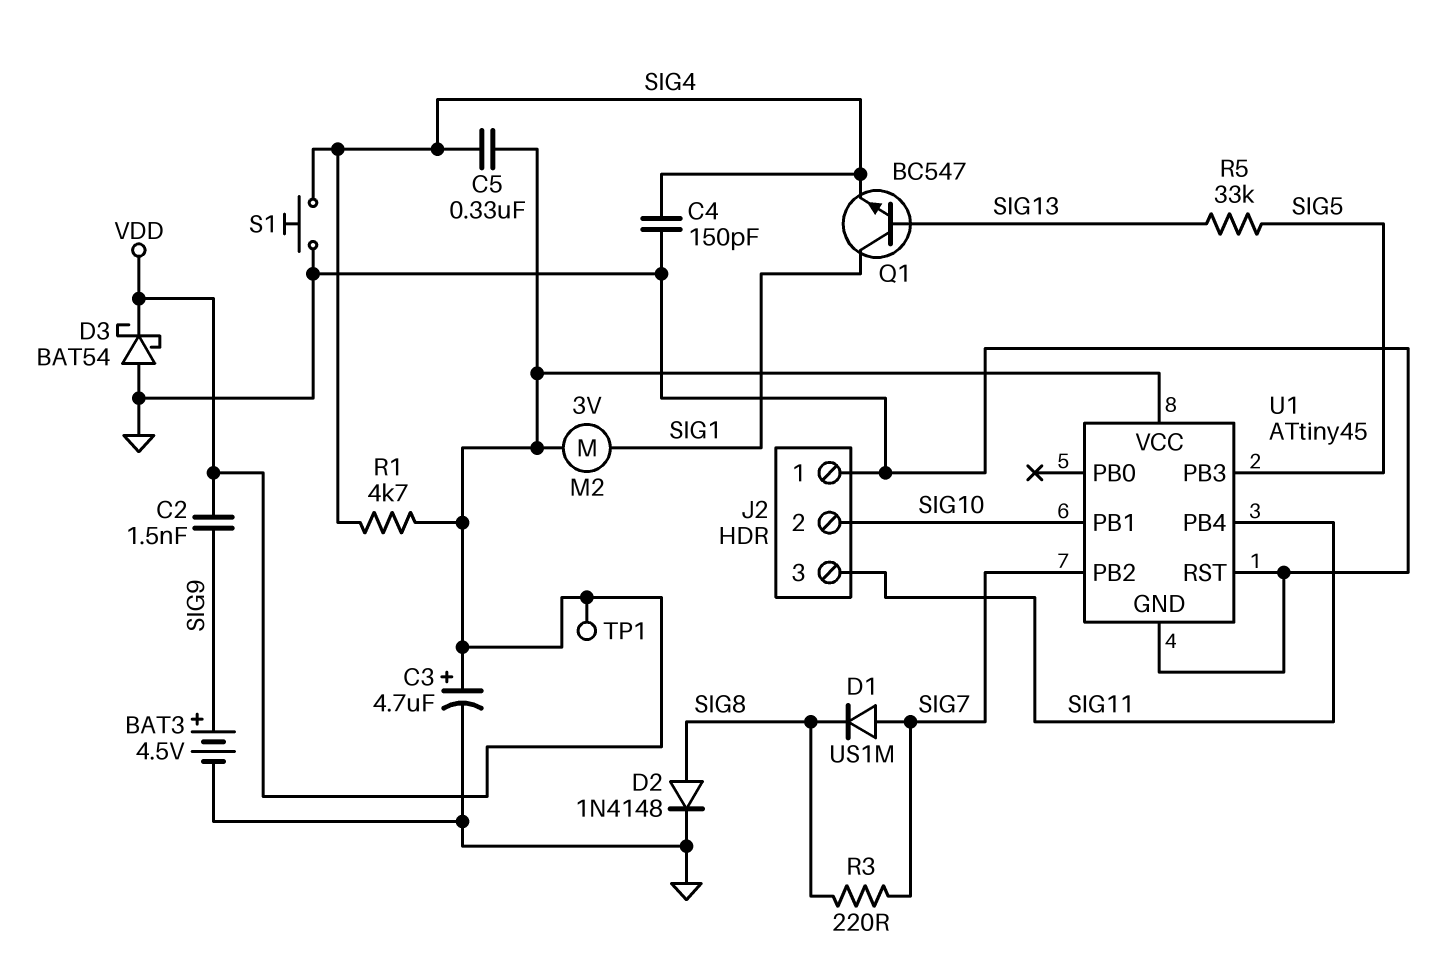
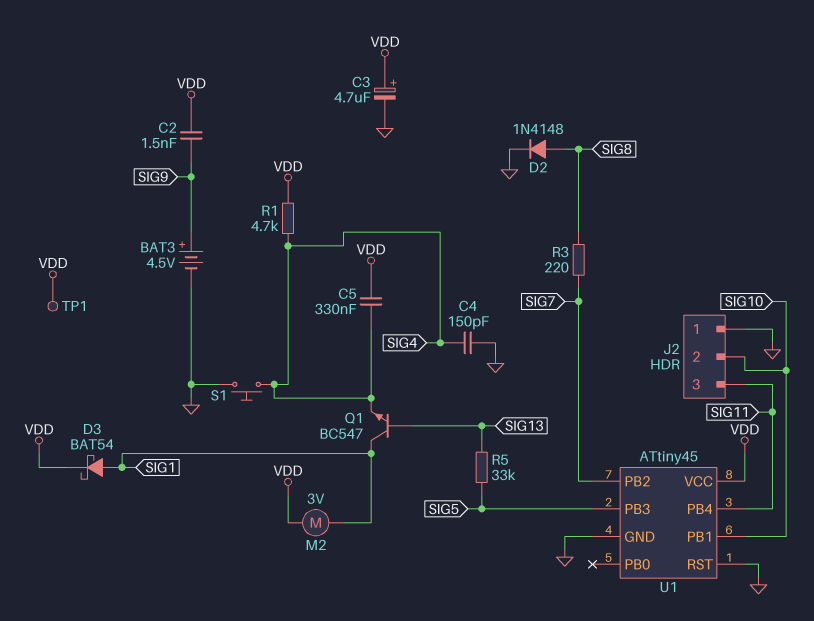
D1: diode US1M (A SIG7, K SIG8) -> none
D3: schottky BAT54 (A GND, K VDD) -> schottky BAT54 (A SIG1, K VDD)

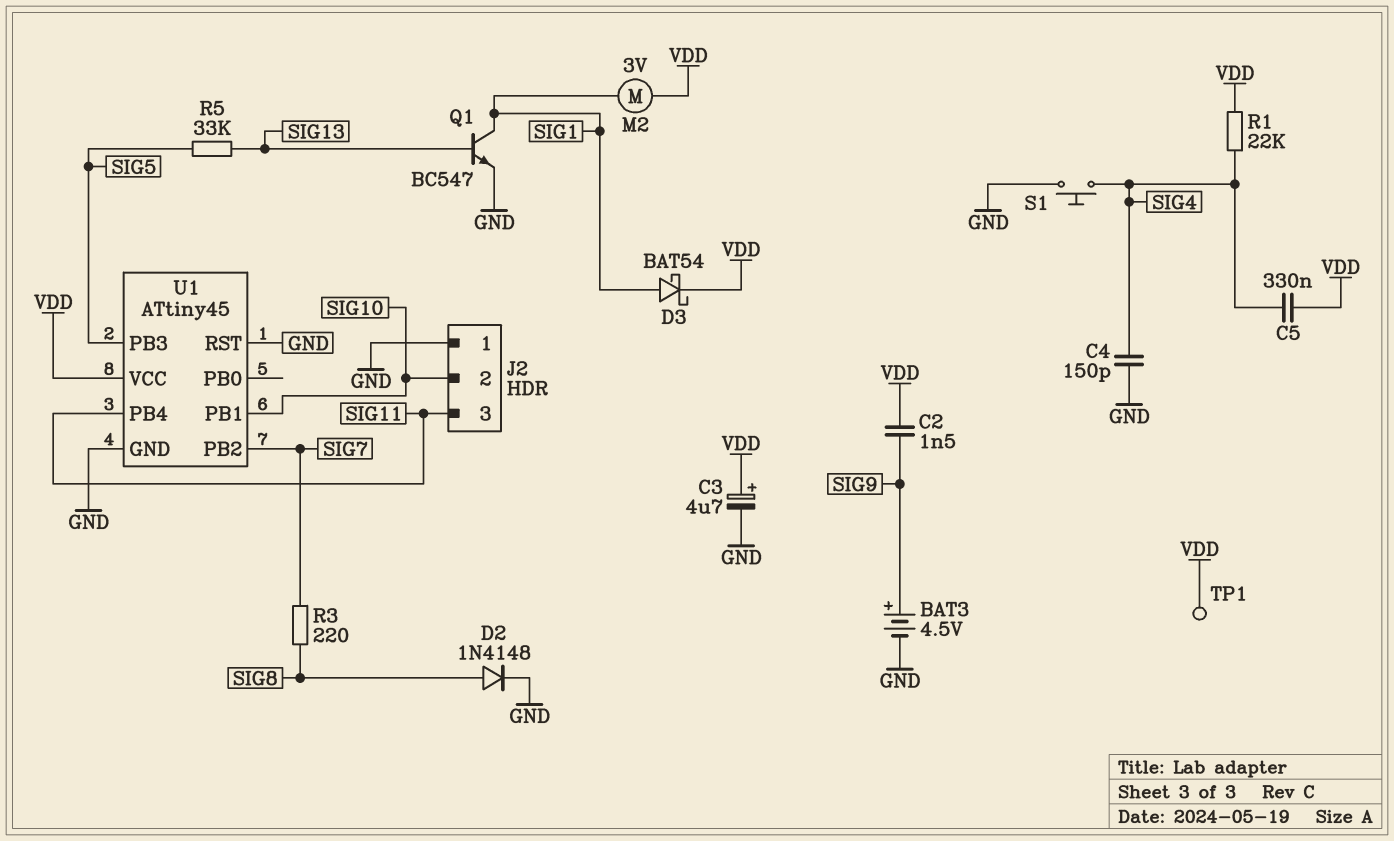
Q1: NPN BC547 (B SIG13, C SIG1, E SIG4) -> NPN BC547 (B SIG13, C SIG1, E GND)
R1: 4.7k (SIG4, VDD) -> 22k (SIG4, VDD)

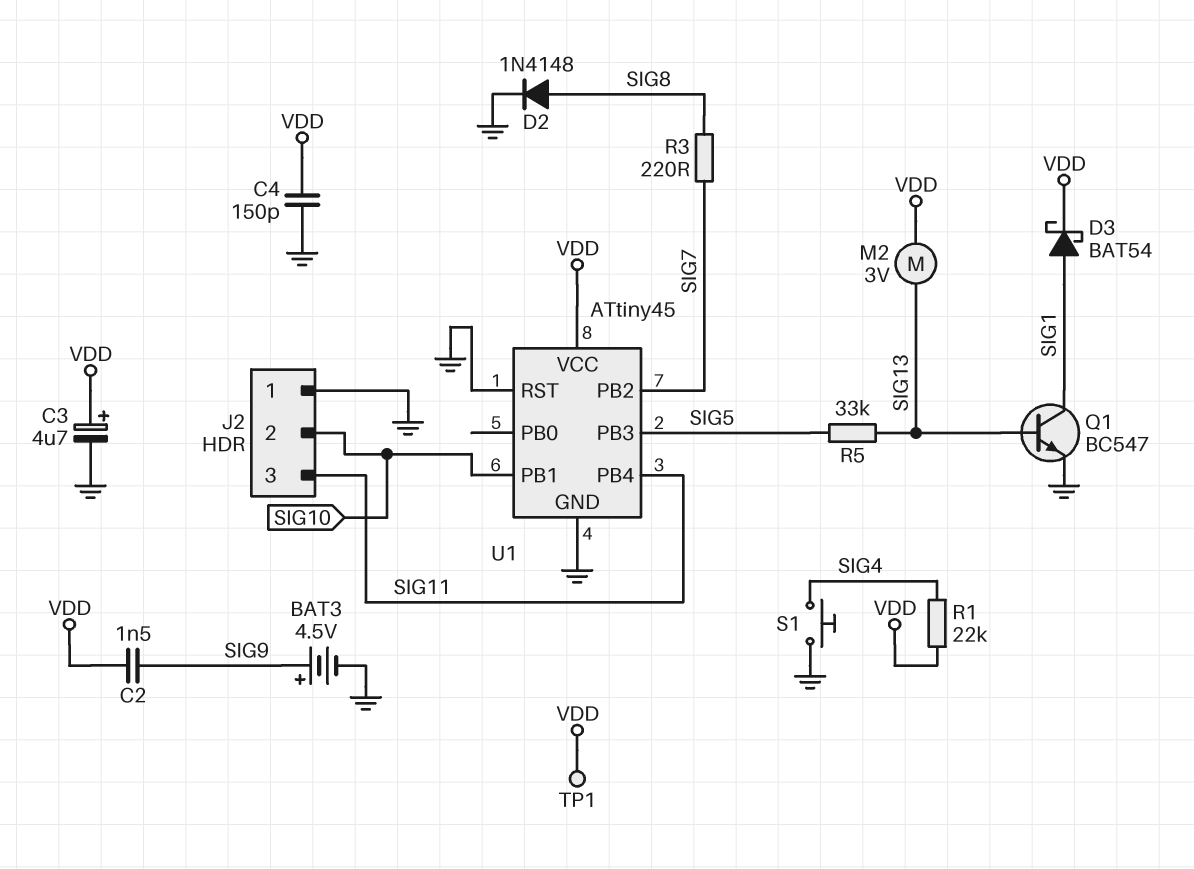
C4: 150pF (GND, SIG4) -> 150pF (GND, VDD)
C5: 330nF (SIG4, VDD) -> none
M2: motor 3V (SIG1, VDD) -> motor 3V (SIG13, VDD)

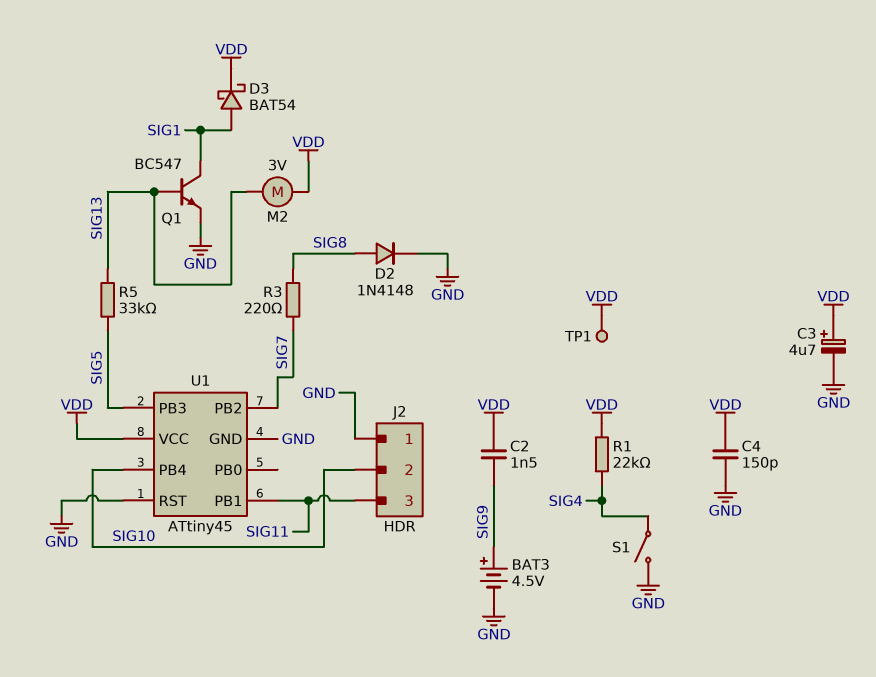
S1: button (GND, SIG4) -> switch (GND, SIG4)
U1 pin PB1: SIG10 -> SIG11
U1 pin PB4: SIG11 -> SIG10

